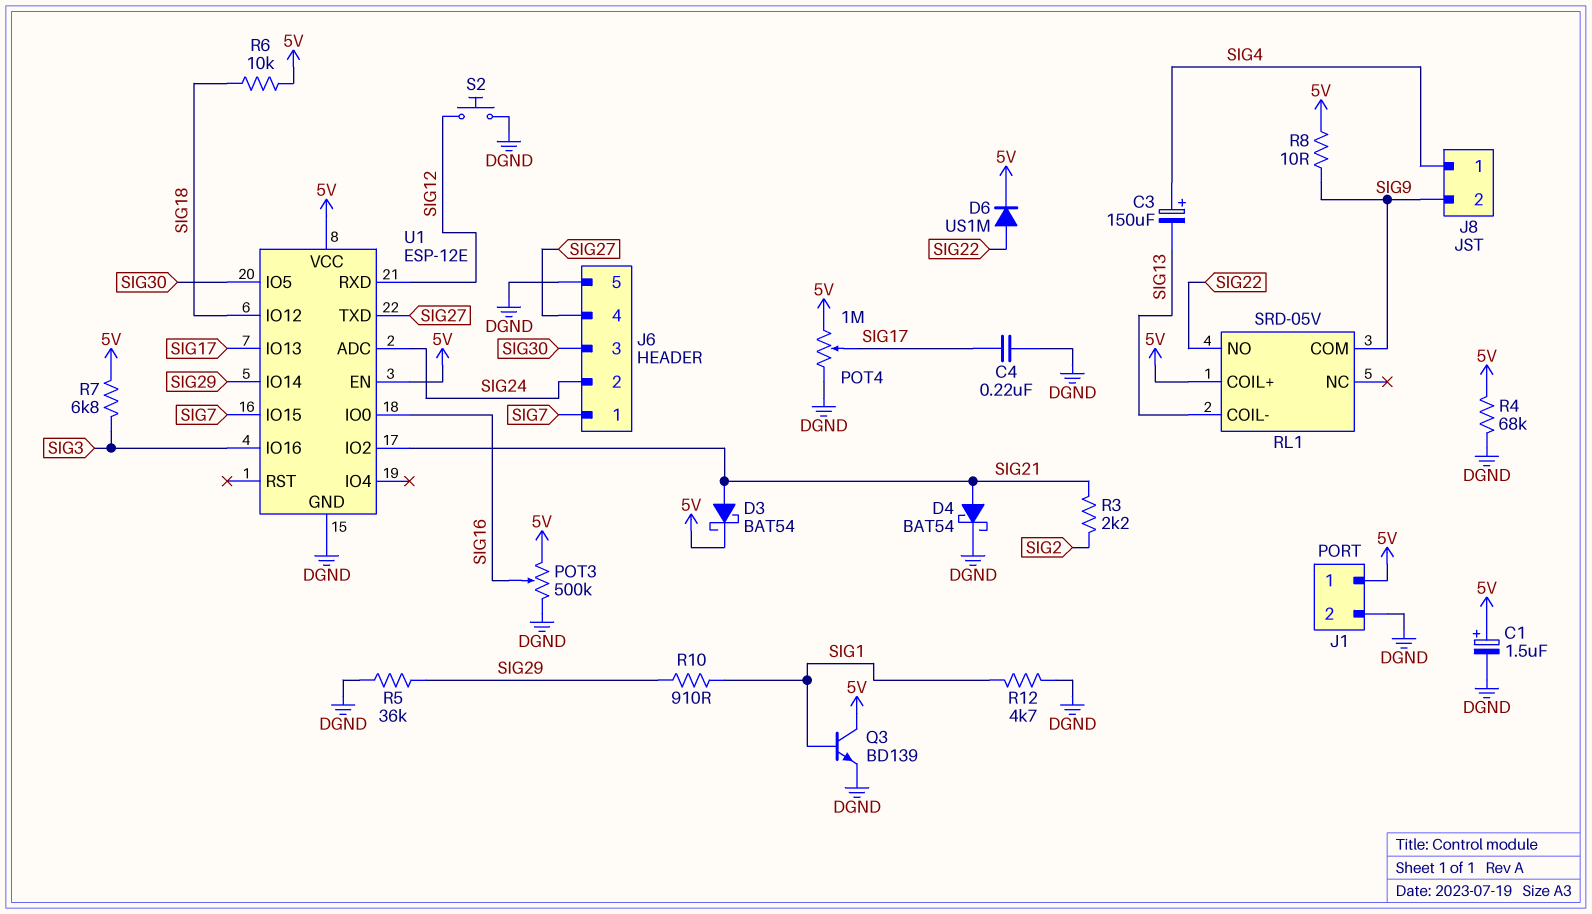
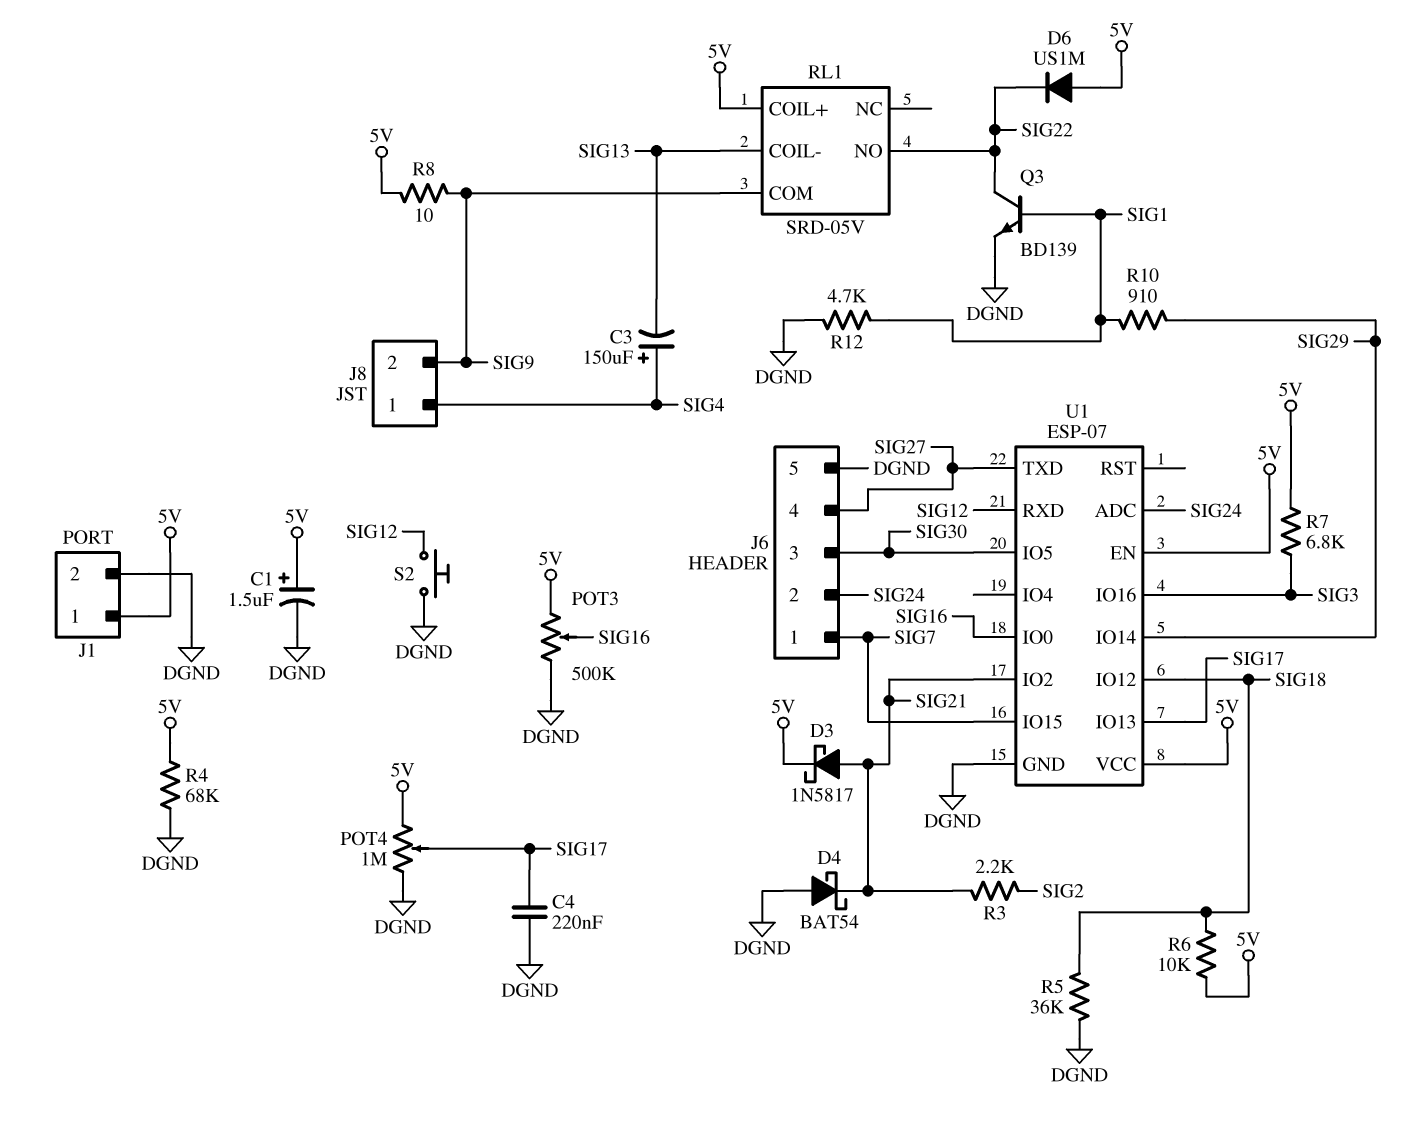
D3: schottky BAT54 (A SIG21, K 5V) -> schottky 1N5817 (A SIG21, K 5V)
D4: schottky BAT54 (A SIG21, K DGND) -> schottky BAT54 (A DGND, K SIG21)
D6: diode US1M (A SIG22, K 5V) -> diode US1M (A 5V, K SIG22)
Q3: NPN BD139 (B SIG1, C 5V, E DGND) -> NPN BD139 (B SIG1, C SIG22, E DGND)
R5: 36k (DGND, SIG29) -> 36k (DGND, SIG18)
U1: ESP-12E -> ESP-07

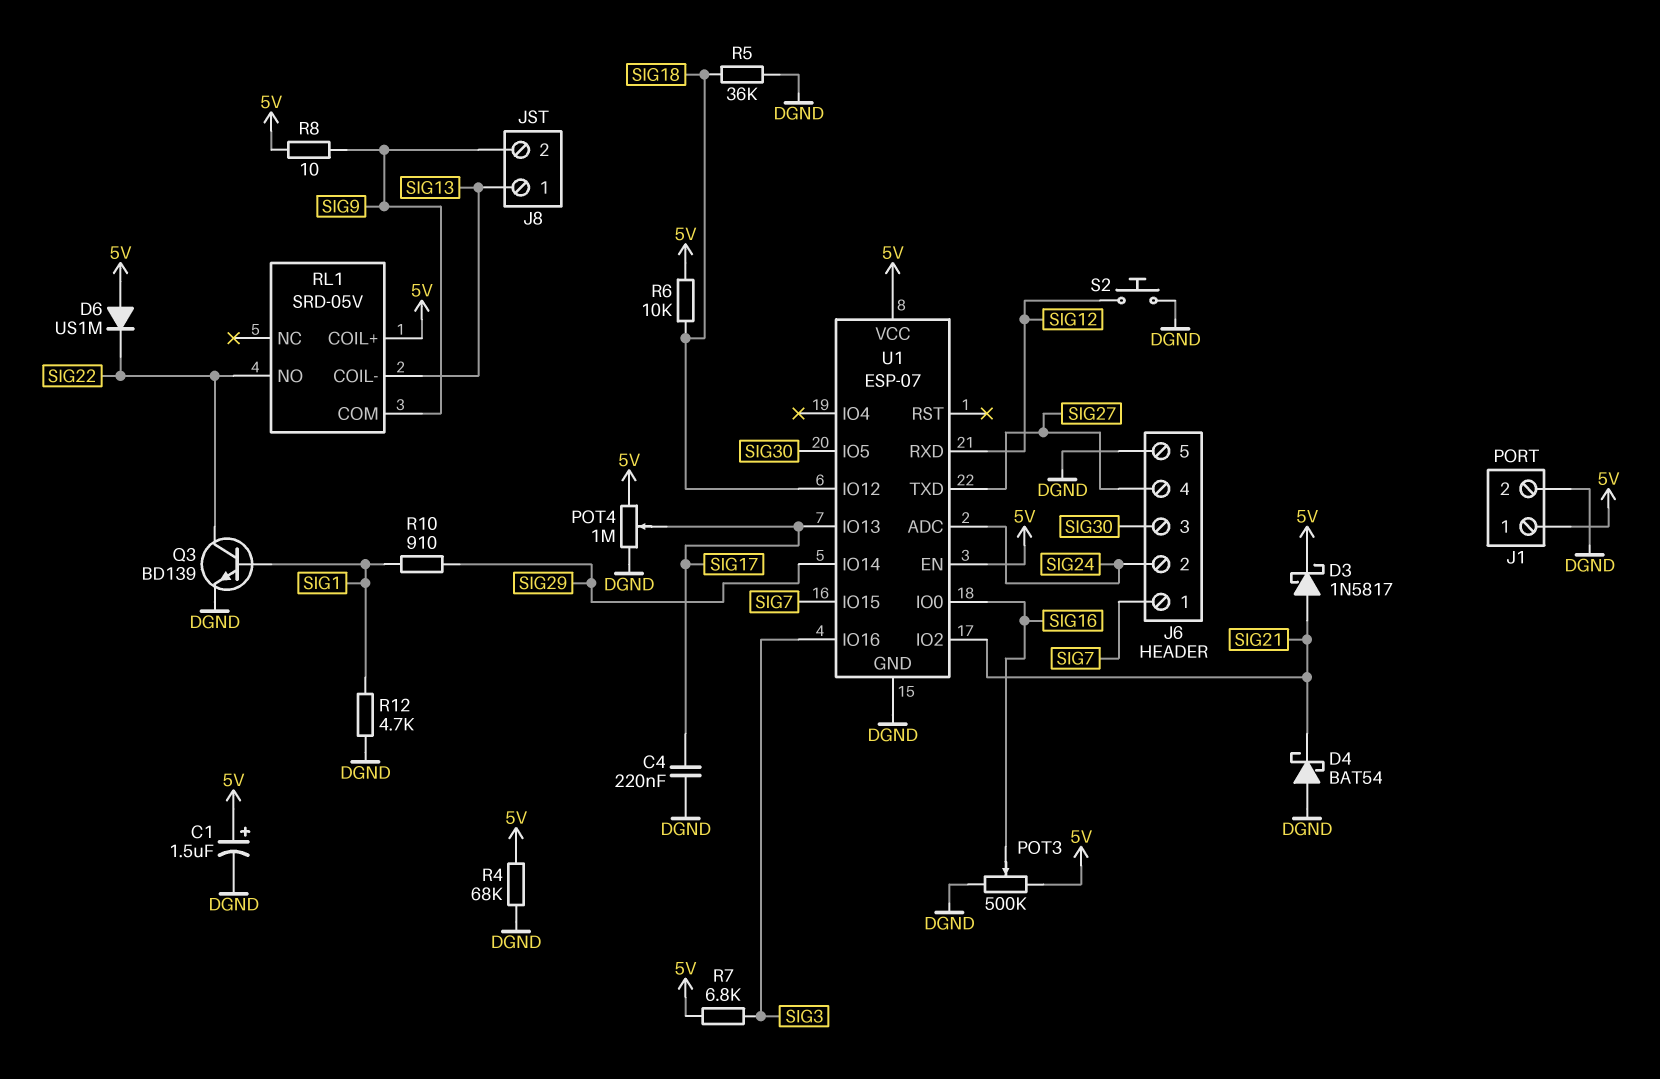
C3: 150uF (plus SIG4, minus SIG13) -> none
J8 pin 1: SIG4 -> SIG13
R3: 2.2k (SIG2, SIG21) -> none

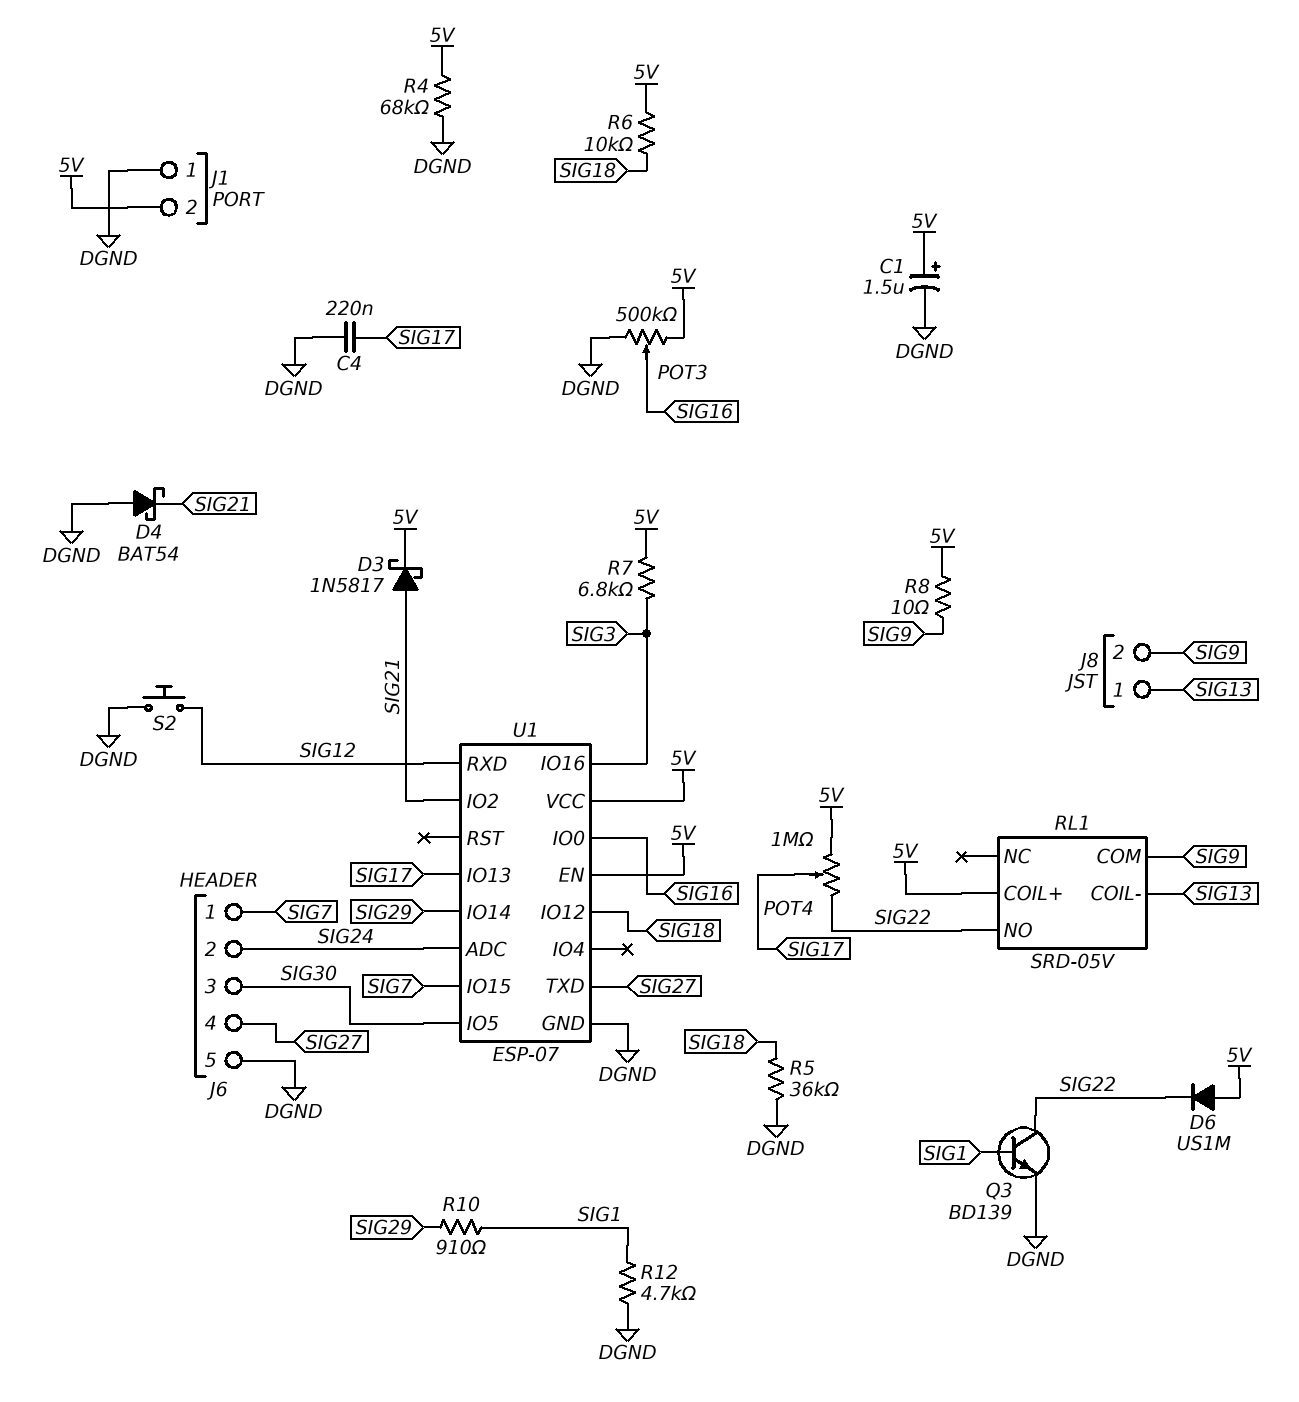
J1 pin 1: 5V -> DGND
J1 pin 2: DGND -> 5V
POT4: 1M (5V, DGND, wiper SIG17) -> 1M (5V, SIG22, wiper SIG17)

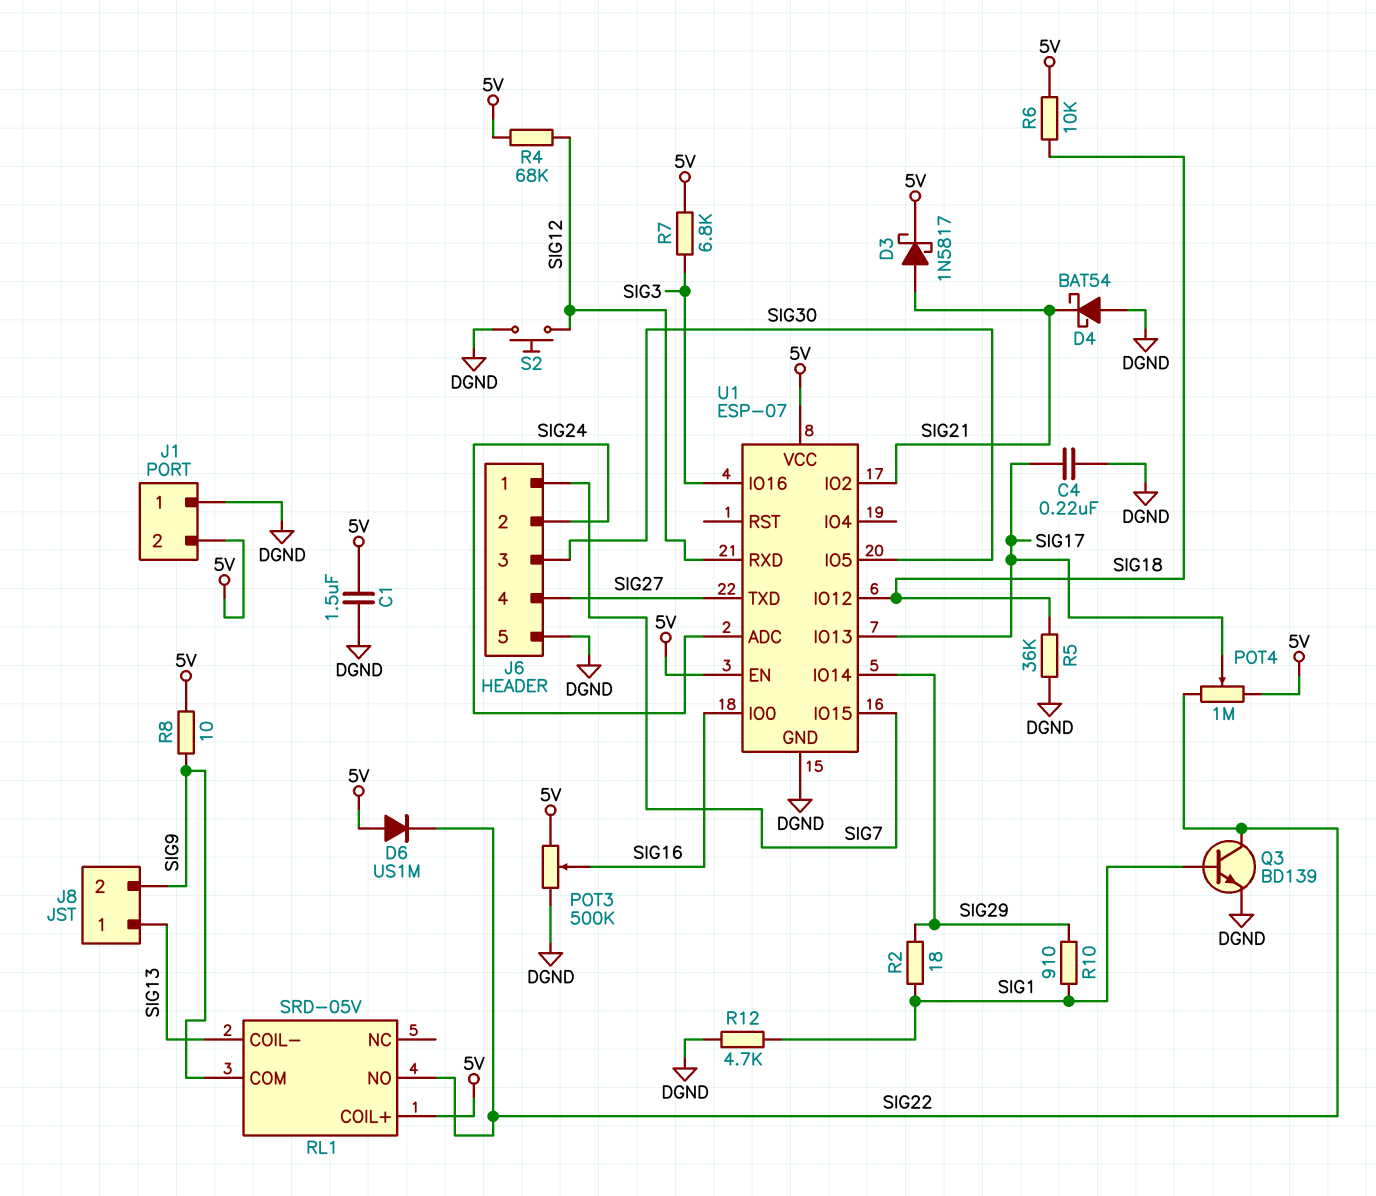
C1: 1.5uF (plus 5V, minus DGND) -> 1.5uF (5V, DGND)
R2: none -> 18 (SIG1, SIG29)
R4: 68k (5V, DGND) -> 68k (5V, SIG12)

